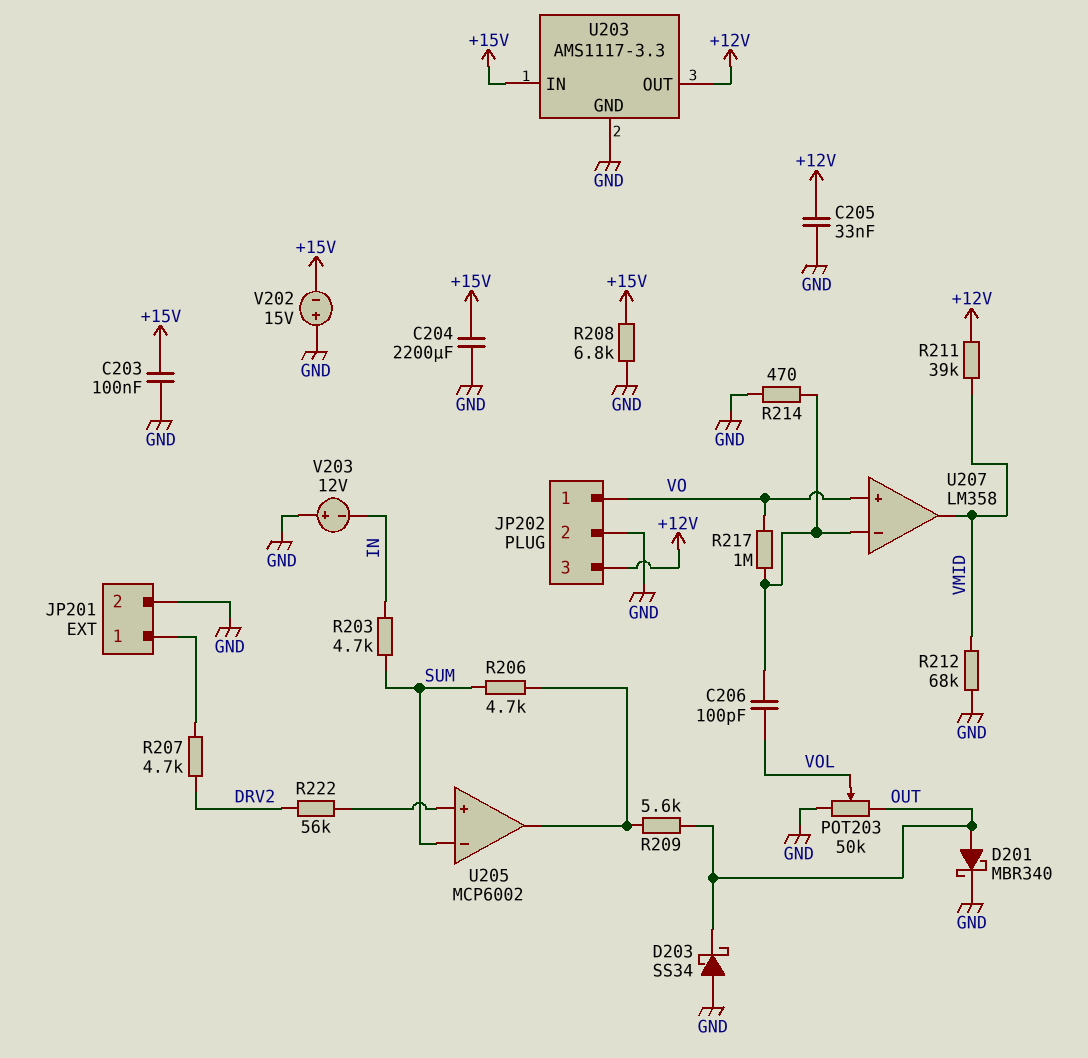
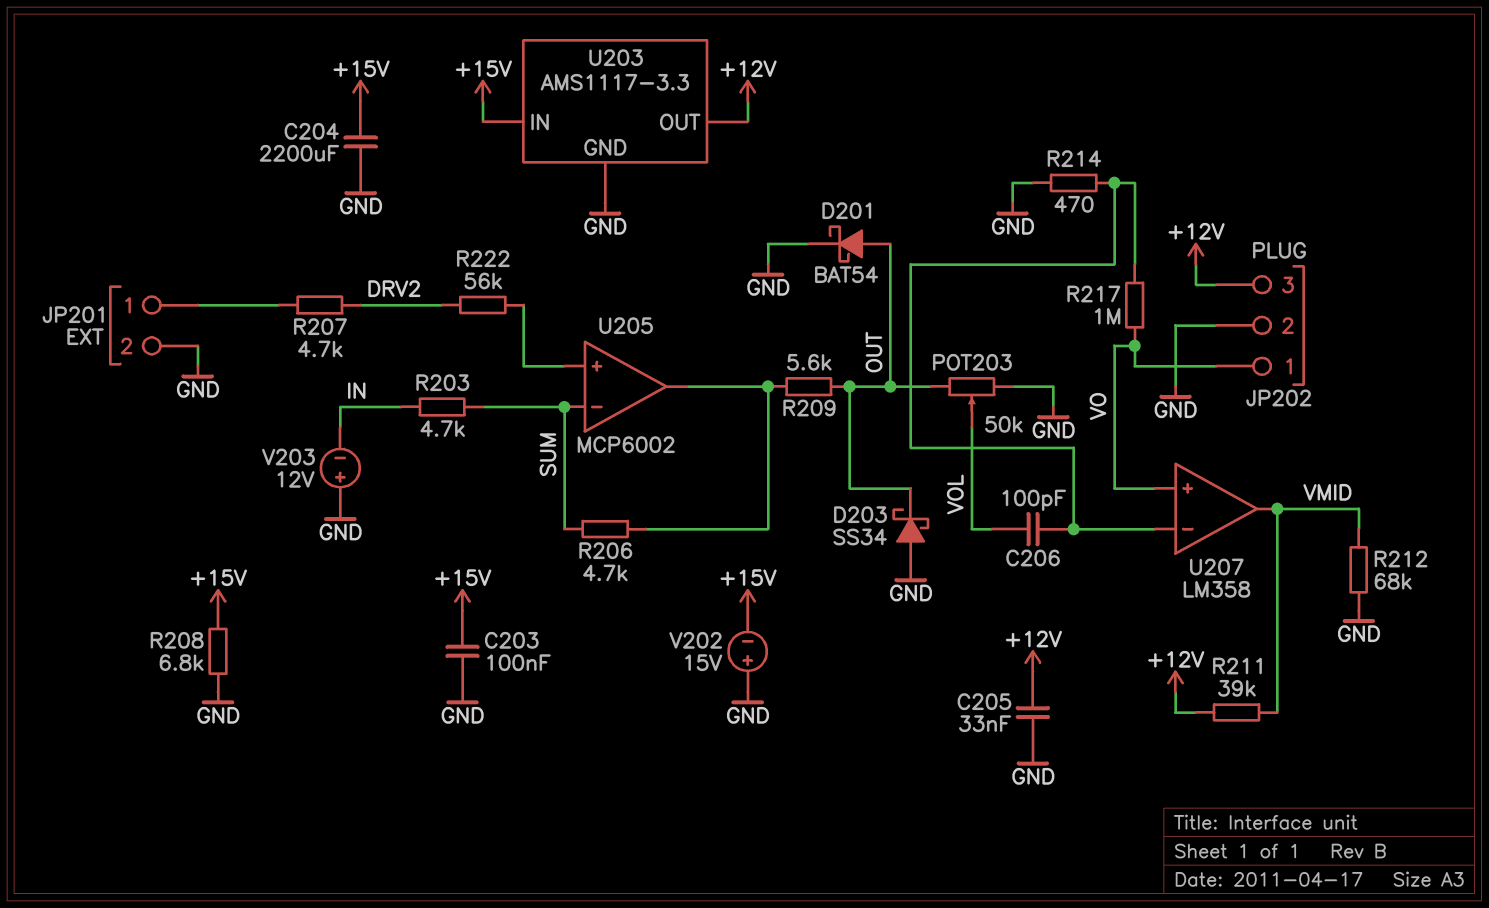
D201: schottky MBR340 (A OUT, K GND) -> schottky BAT54 (A OUT, K GND)

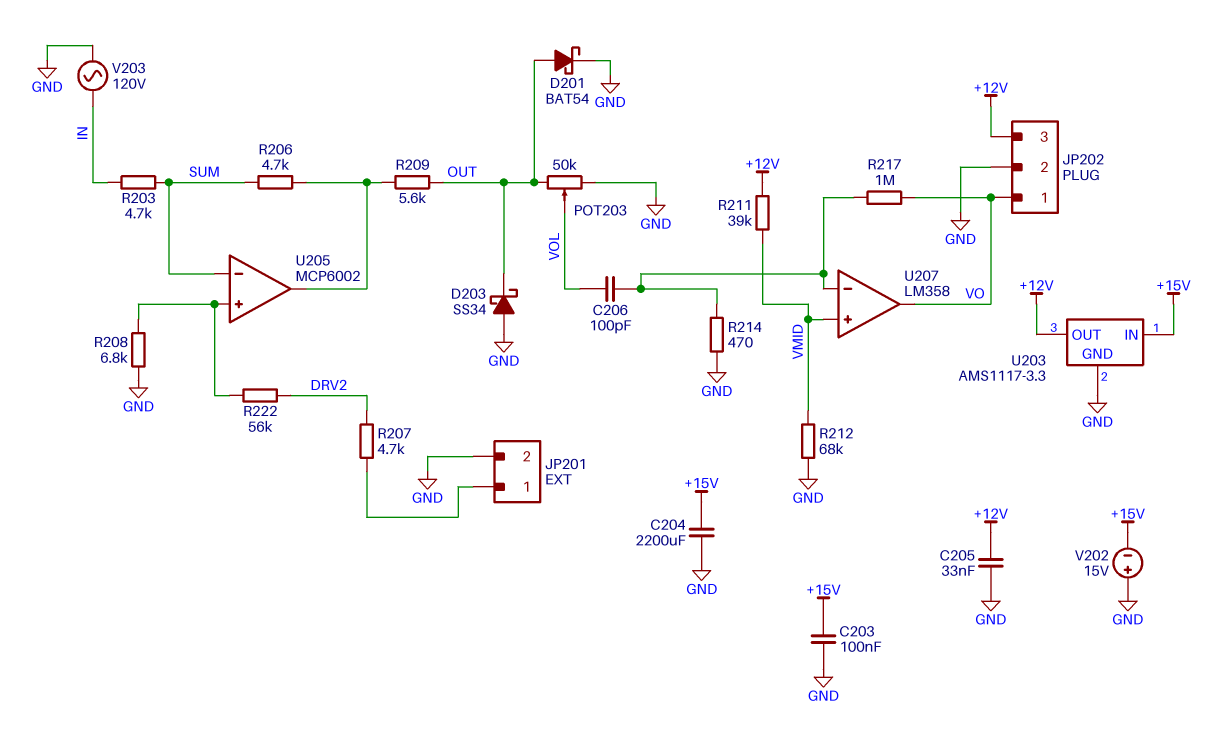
R208: 6.8k (+15V, GND) -> 6.8k (GND, U205/in+)
U207 pin in+: VO -> VMID
U207 pin out: VMID -> VO
V203: 12V (plus GND, minus IN) -> AC 120V (GND, IN)

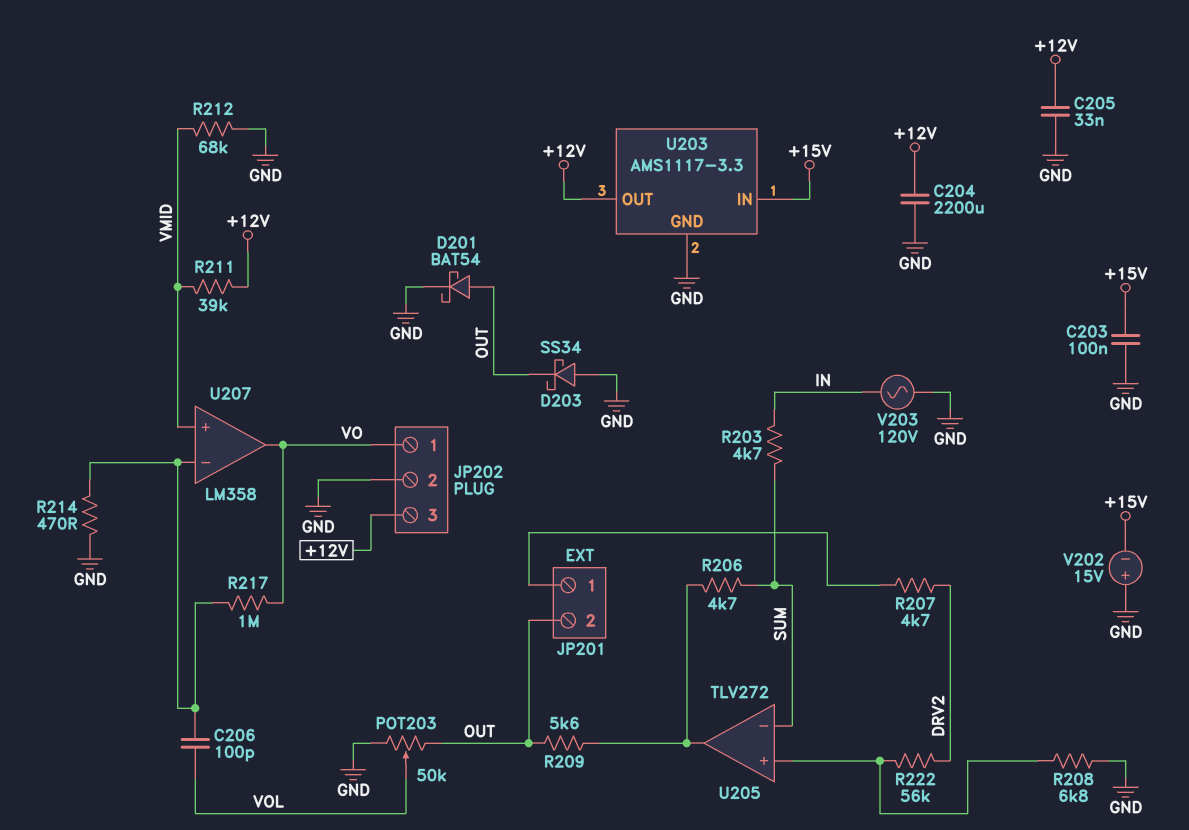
C204: 2200uF (+15V, GND) -> 2200uF (+12V, GND)
JP201 pin 2: GND -> OUT
U205: MCP6002 -> TLV272

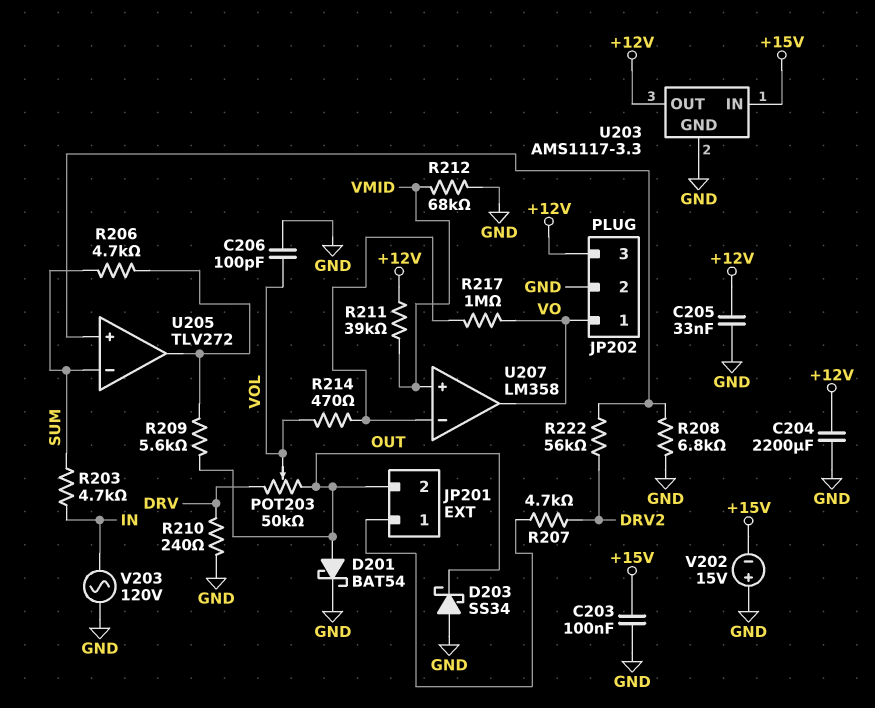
C206: 100pF (U207/in-, VOL) -> 100pF (GND, VOL)
POT203: 50k (GND, OUT, wiper VOL) -> 50k (DRV, OUT, wiper VOL)
R210: none -> 240 (DRV, GND)
R214: 470 (GND, U207/in-) -> 470 (U207/in-, VOL)

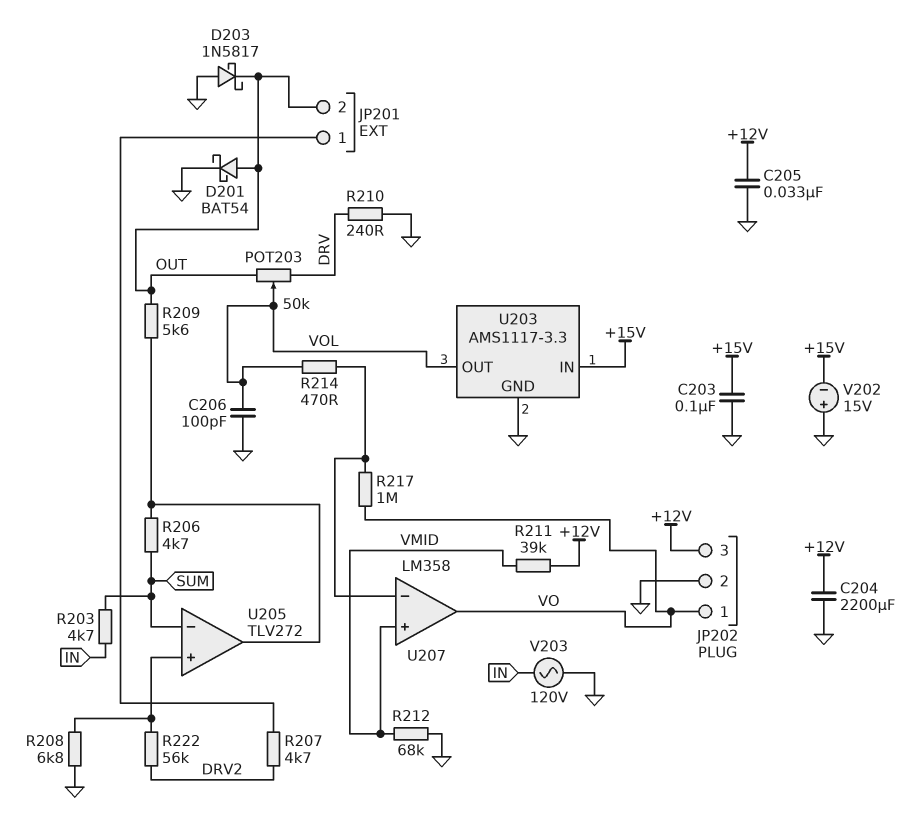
D203: schottky SS34 (A GND, K OUT) -> schottky 1N5817 (A GND, K OUT)
U203 pin OUT: +12V -> VOL

